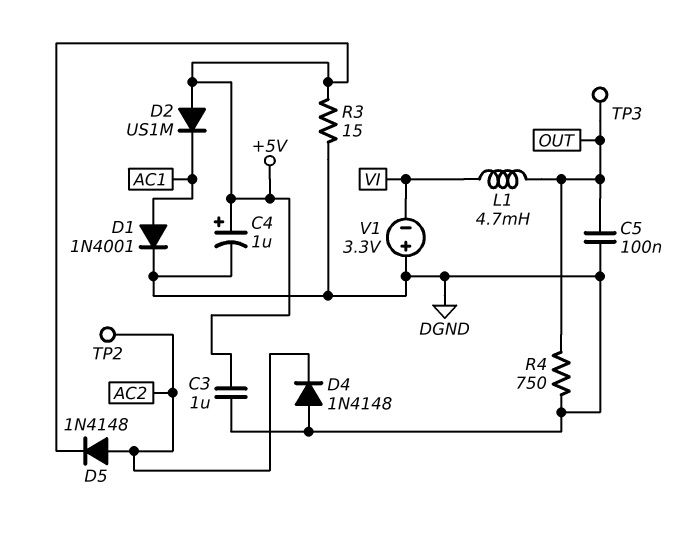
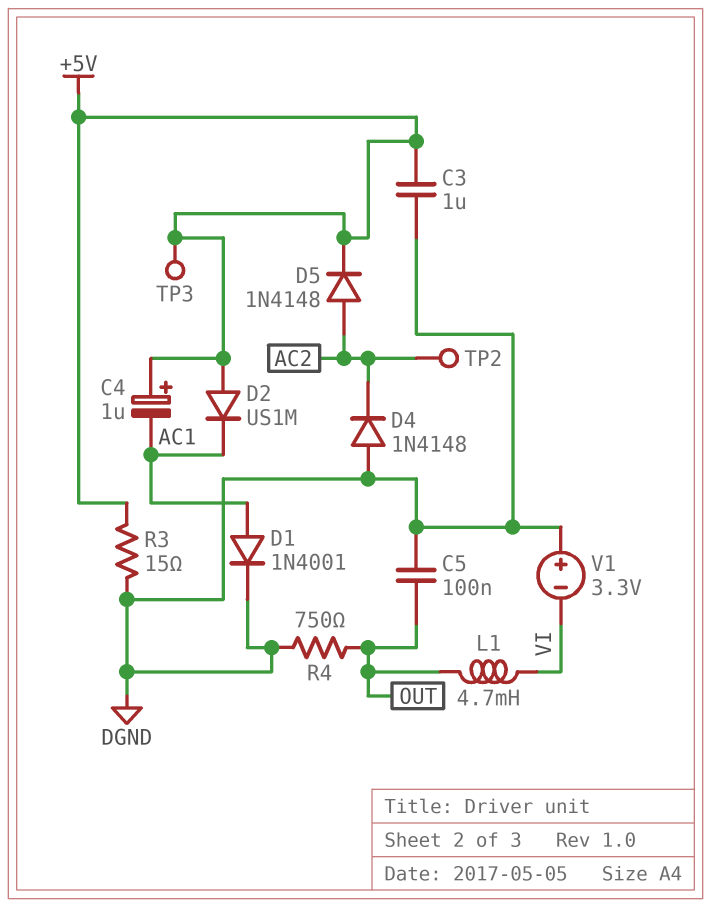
C4: 1uF (plus +5V, minus DGND) -> 1uF (plus +5V, minus AC1)
TP3: test point (OUT) -> test point (+5V)

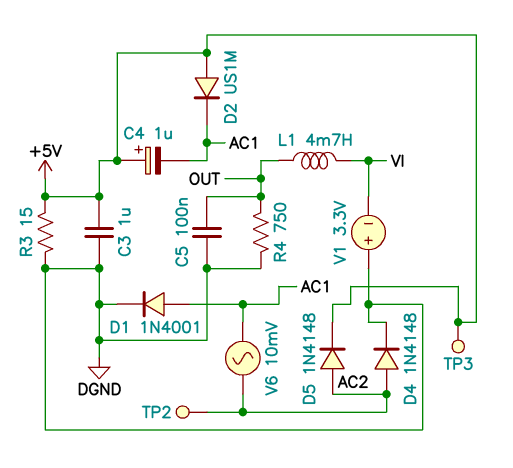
D4: diode 1N4148 (A DGND, K AC2) -> diode 1N4148 (A AC2, K DGND)
V6: none -> AC 10mV (AC1, AC2)

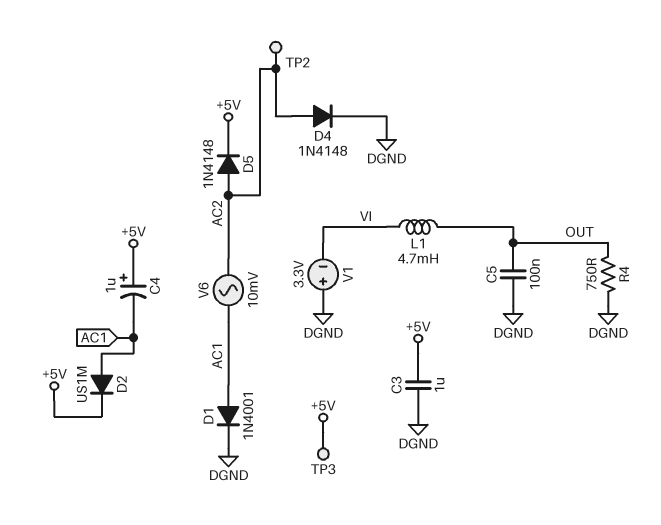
D2: diode US1M (A +5V, K AC1) -> diode US1M (A AC1, K +5V)
R3: 15 (+5V, DGND) -> none

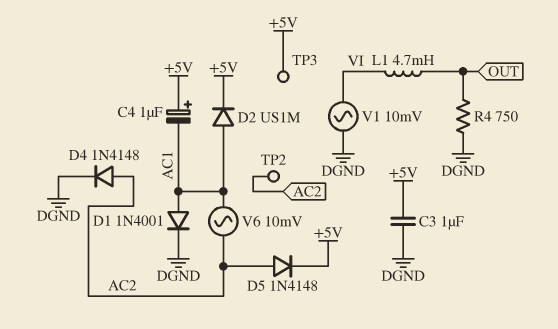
C5: 100nF (DGND, OUT) -> none
V1: 3.3V (plus DGND, minus VI) -> AC 10mV (DGND, VI)

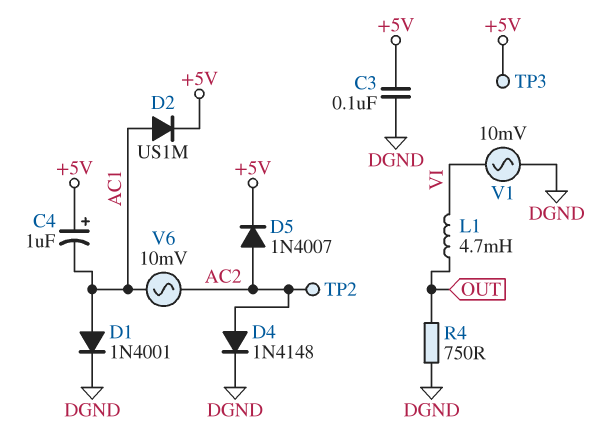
C3: 1uF (+5V, DGND) -> 100nF (+5V, DGND)
D5: diode 1N4148 (A AC2, K +5V) -> diode 1N4007 (A AC2, K +5V)

